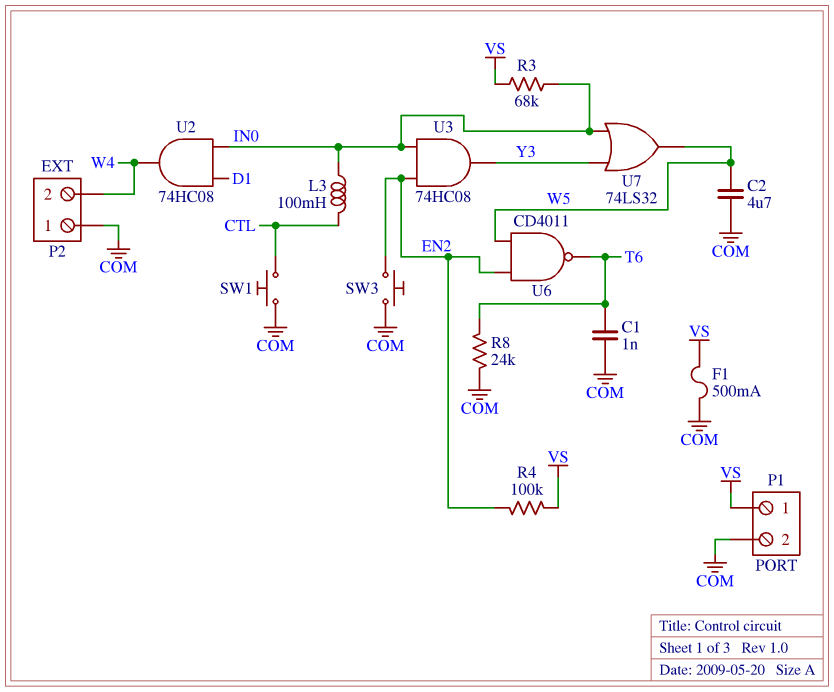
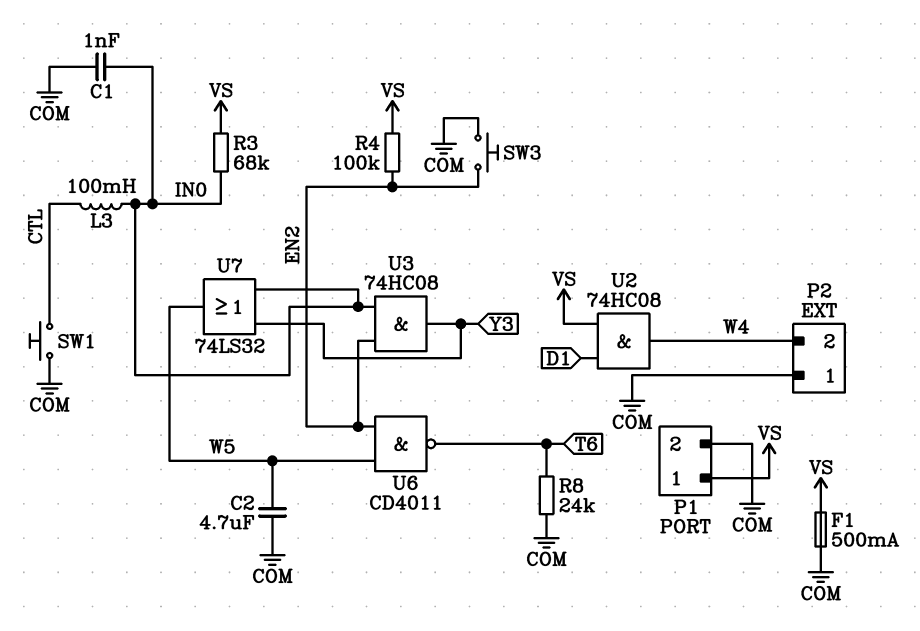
C1: 1nF (COM, T6) -> 1nF (COM, IN0)
U2: AND 74HC08 (in D1, in IN0, out W4) -> AND 74HC08 (in D1, in VS, out W4)

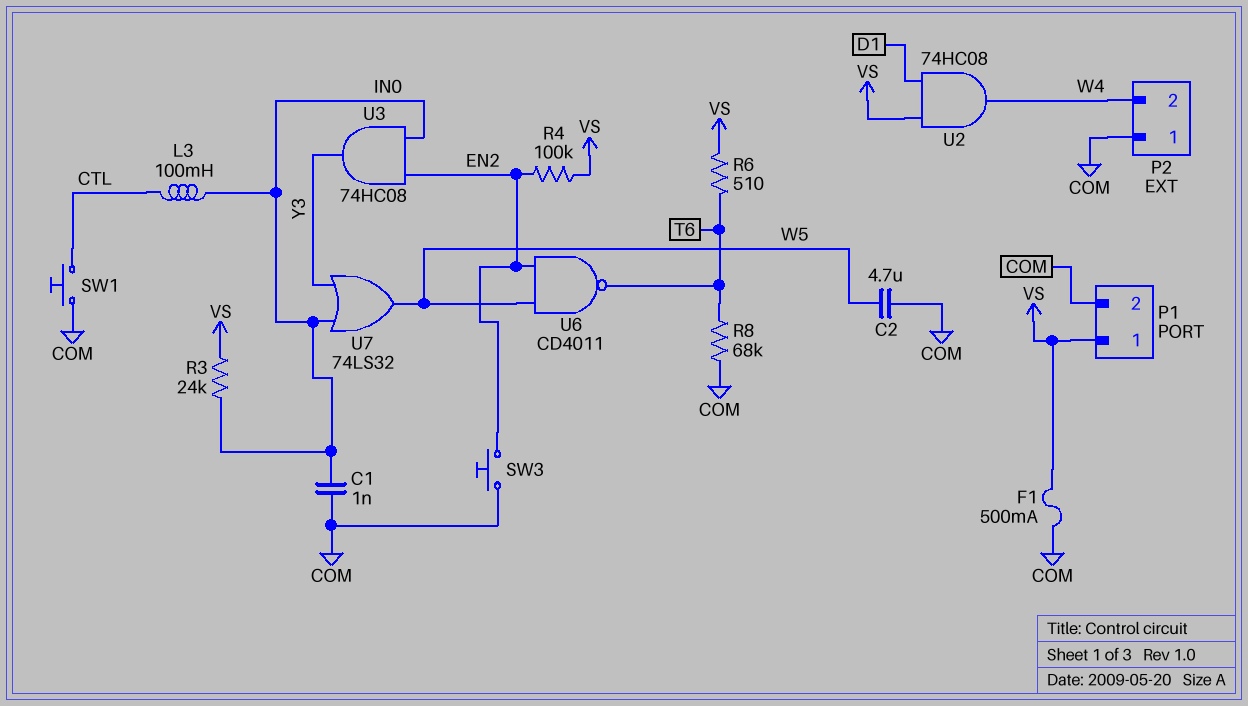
R3: 68k (IN0, VS) -> 24k (IN0, VS)
R6: none -> 510 (T6, VS)
R8: 24k (COM, T6) -> 68k (COM, T6)

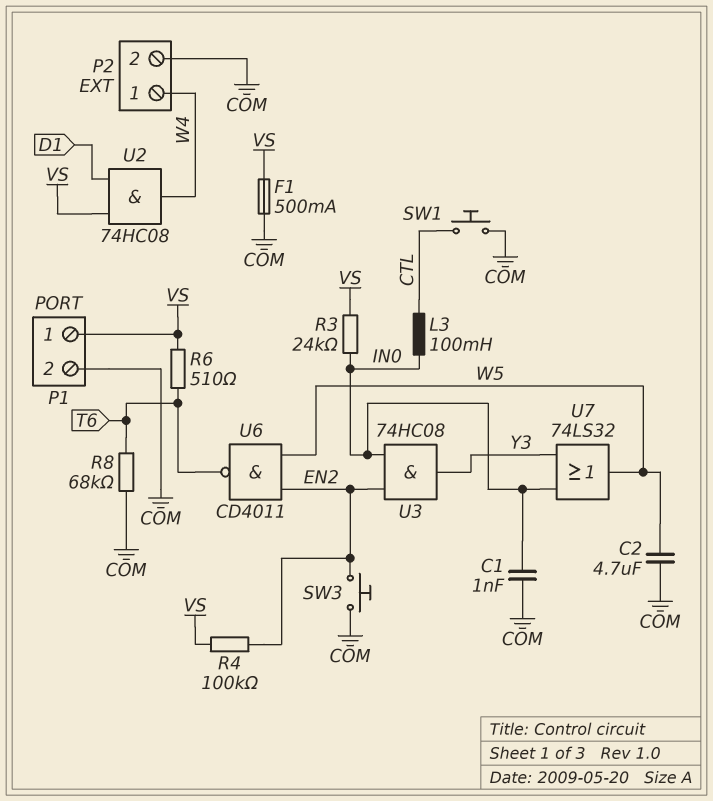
P2 pin 1: COM -> W4
P2 pin 2: W4 -> COM

